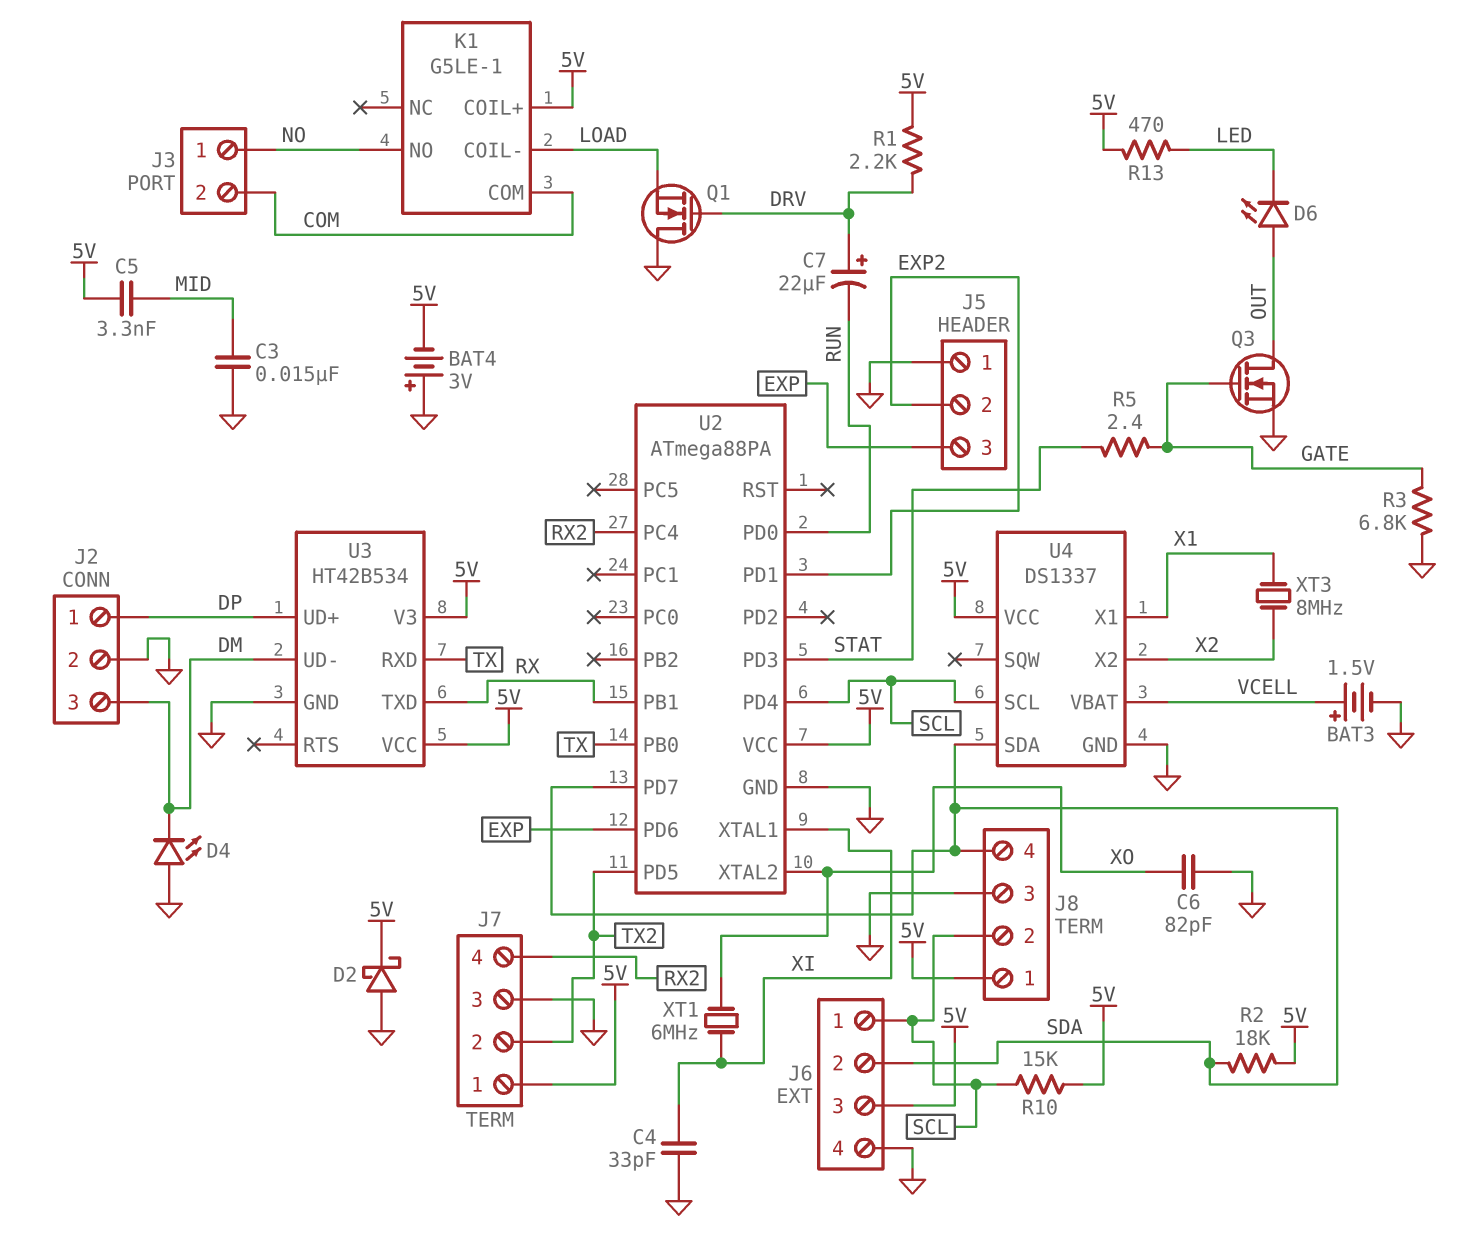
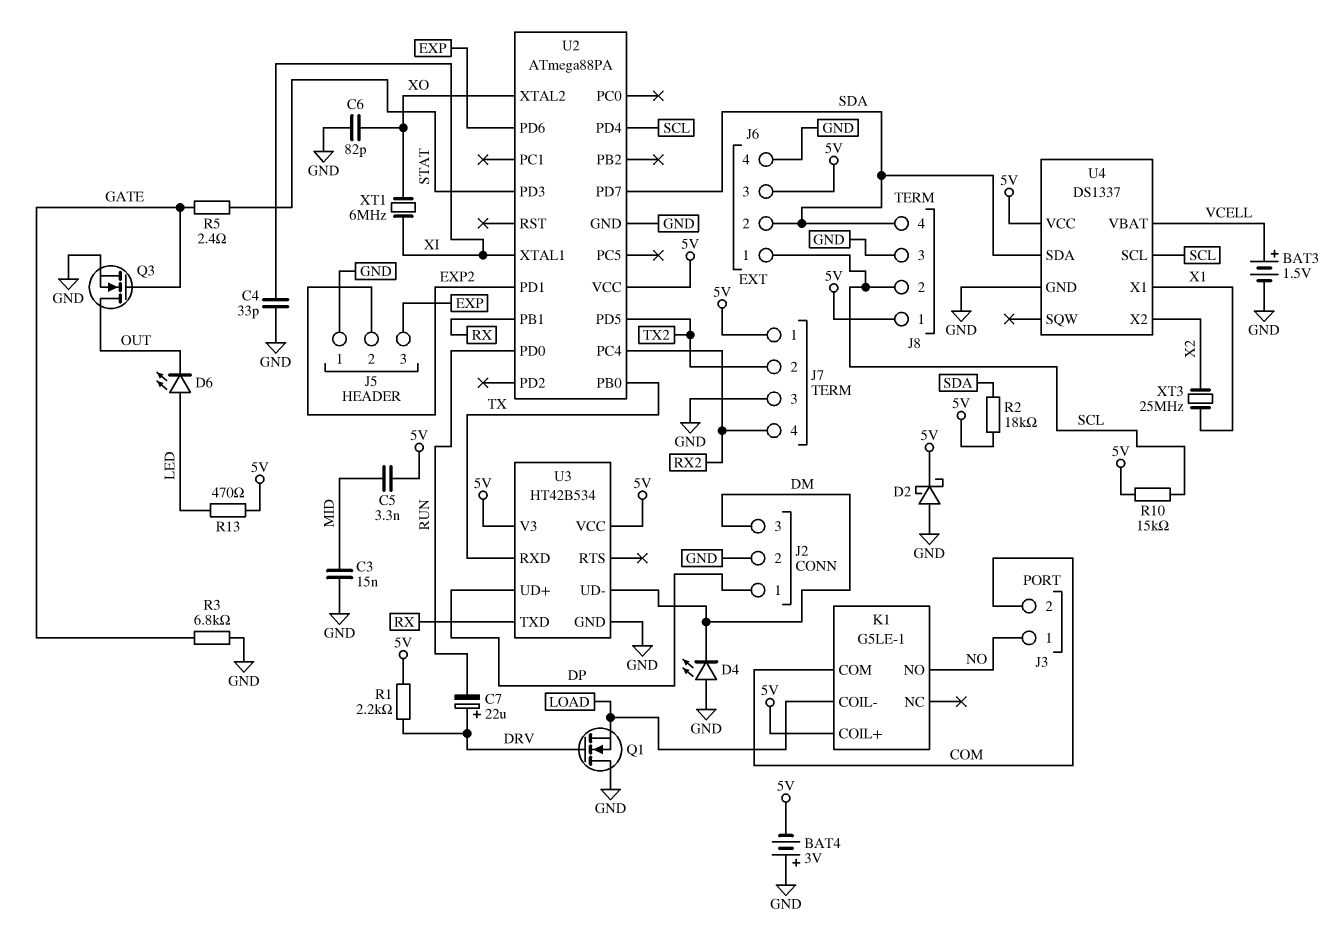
D6: LED (A OUT, K LED) -> LED (A LED, K OUT)
XT3: 8MHz (X1, X2) -> 25MHz (X1, X2)

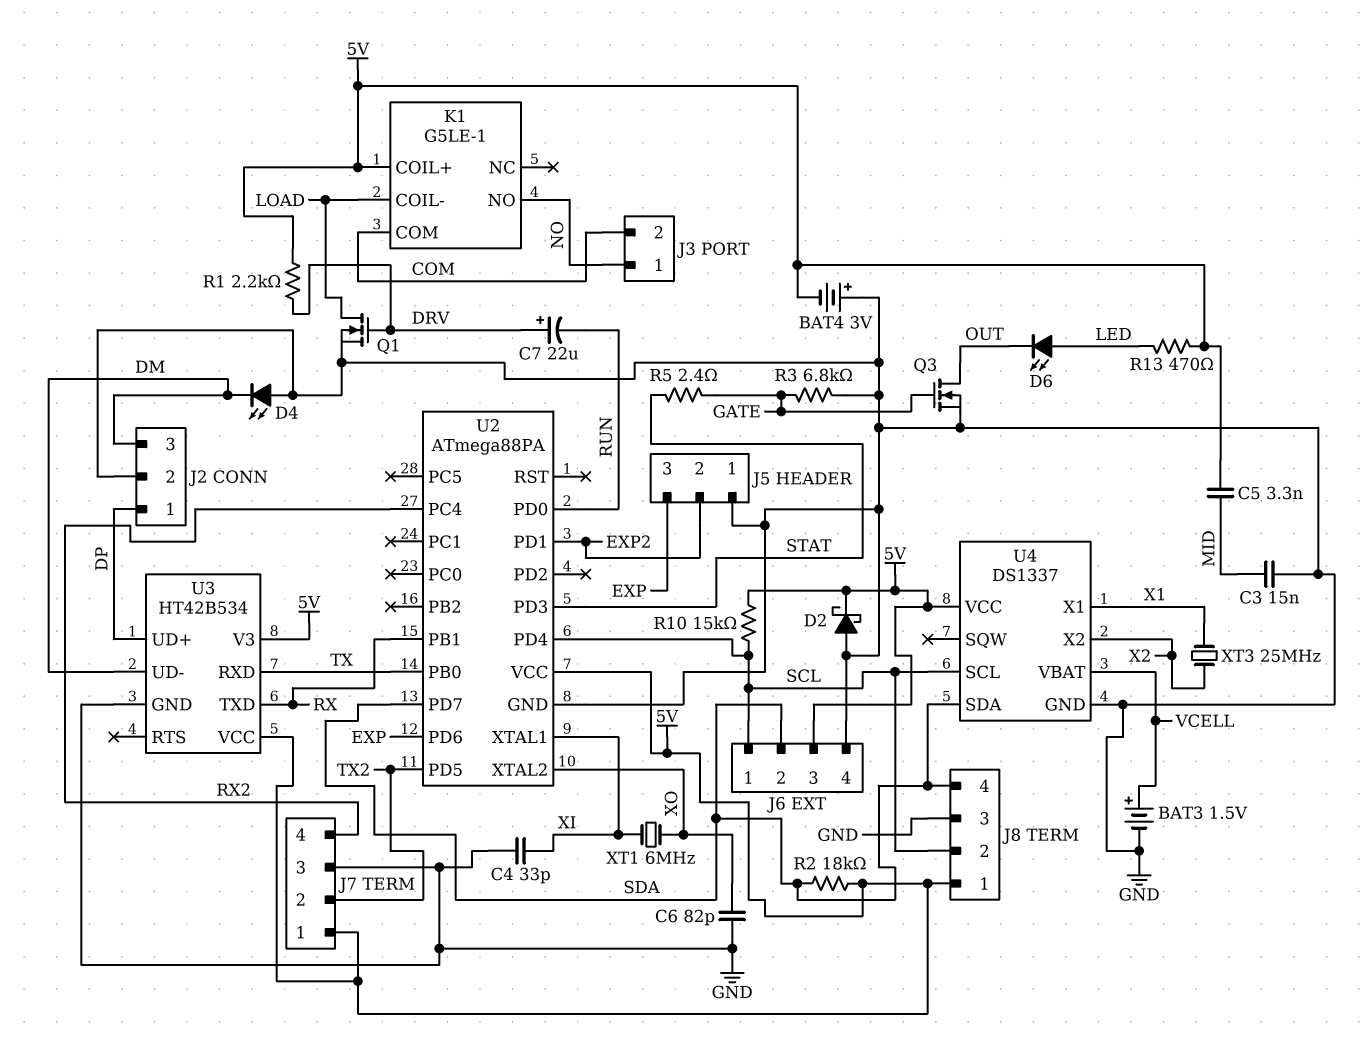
Q1: NMOS (G DRV, D GND, S LOAD) -> NMOS (G DRV, D LOAD, S GND)

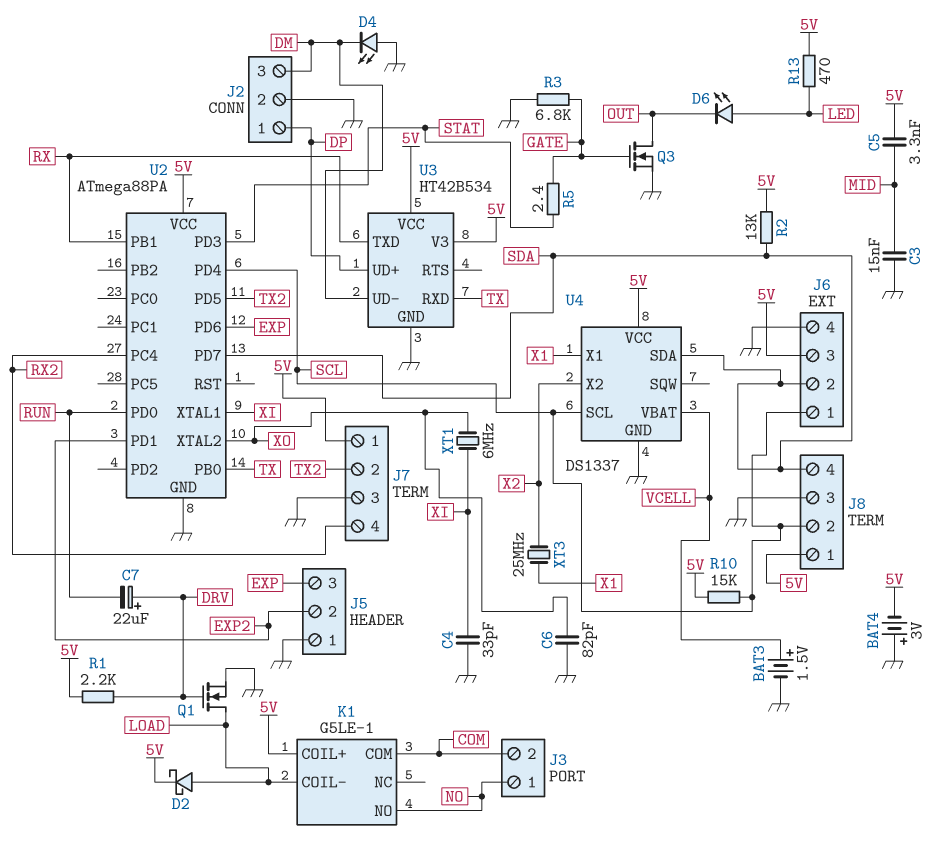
D2: schottky (A GND, K 5V) -> schottky (A LOAD, K 5V)
R2: 18k (5V, SDA) -> 13k (5V, SDA)

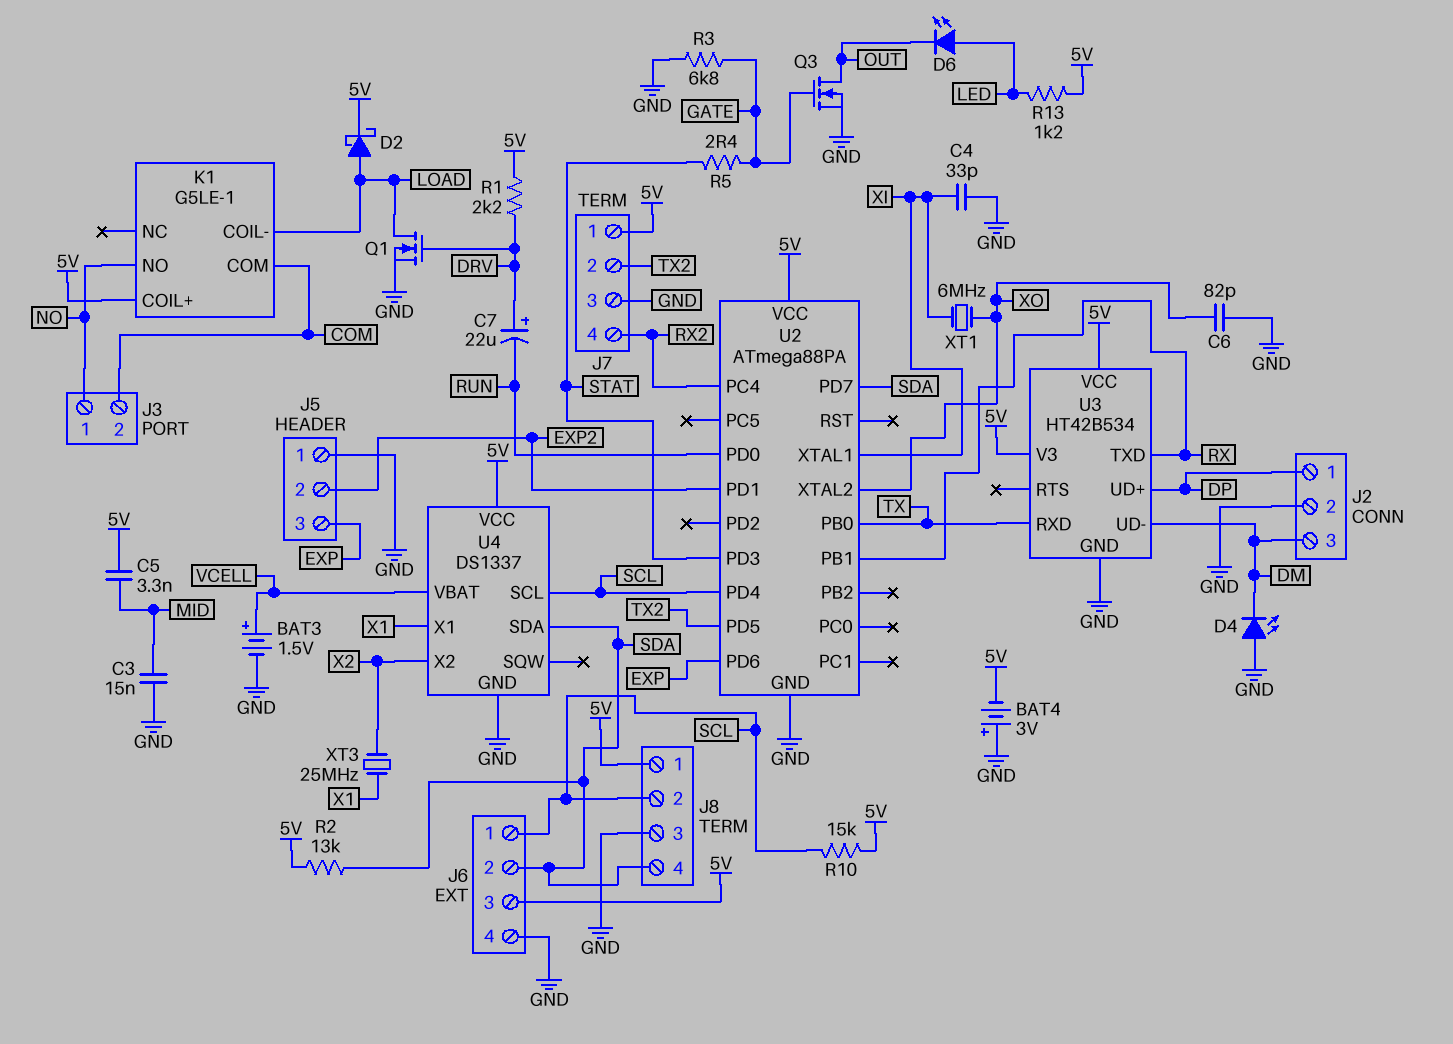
R13: 470 (5V, LED) -> 1.2k (5V, LED)

